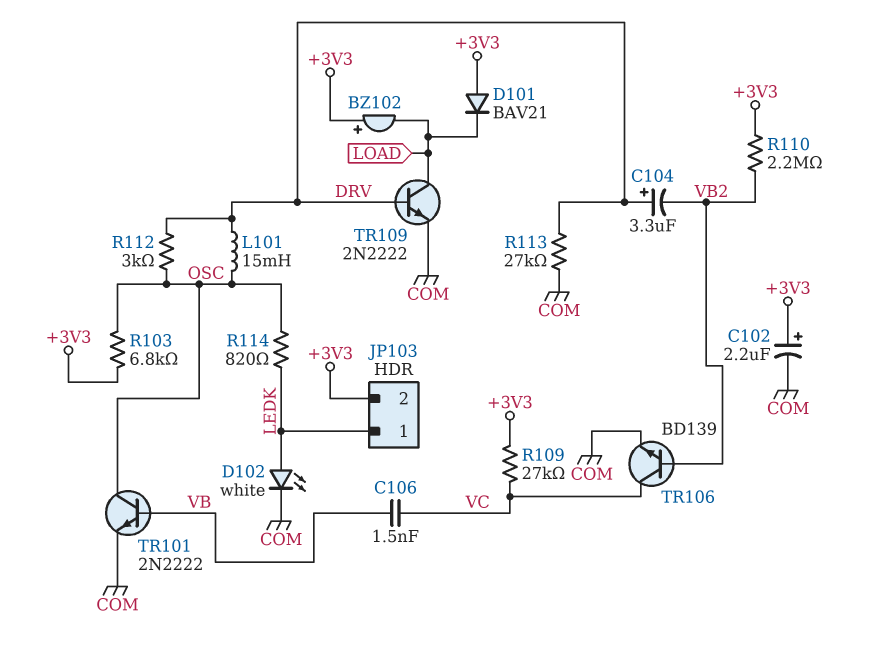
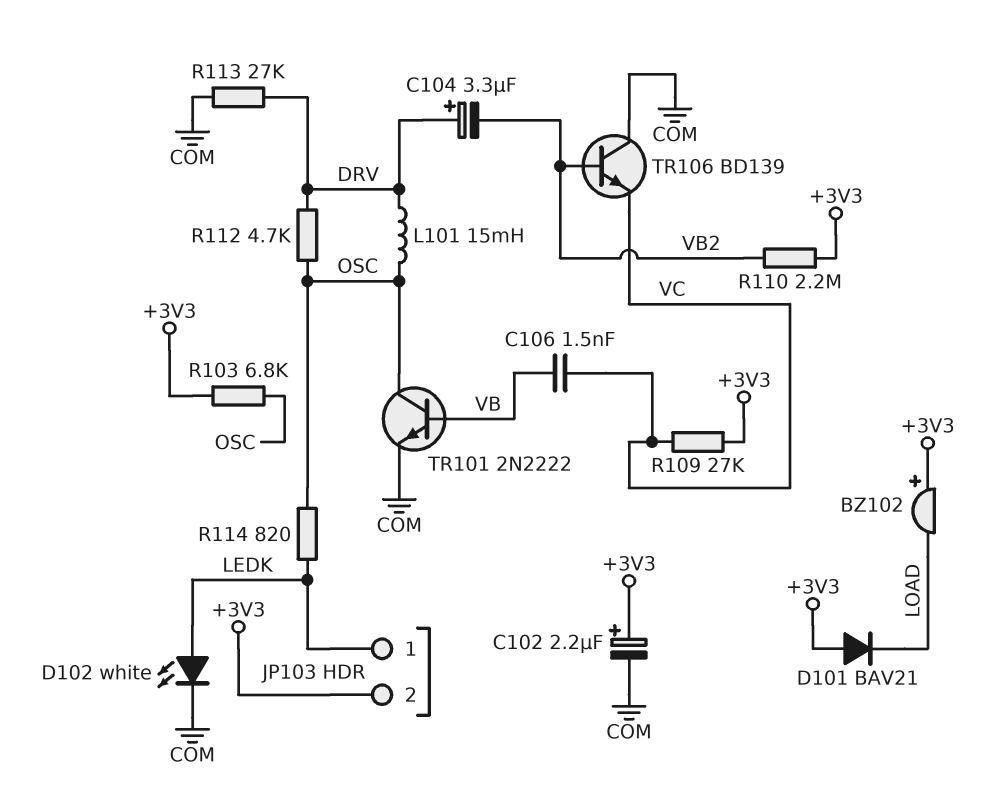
R112: 3k (DRV, OSC) -> 4.7k (DRV, OSC)
TR106: NPN BD139 (B VB2, C VC, E COM) -> NPN BD139 (B VB2, C COM, E VC)
TR109: NPN 2N2222 (B DRV, C LOAD, E COM) -> none

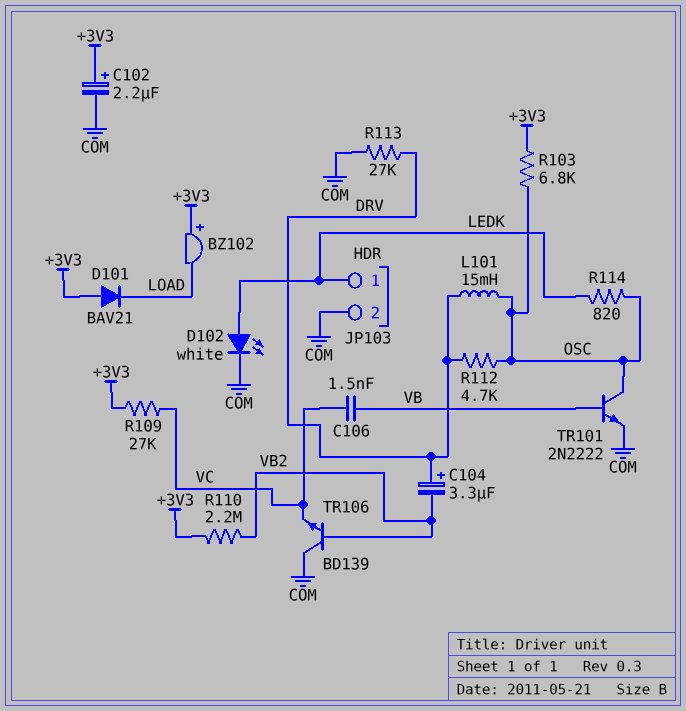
JP103 pin 2: +3V3 -> COM

